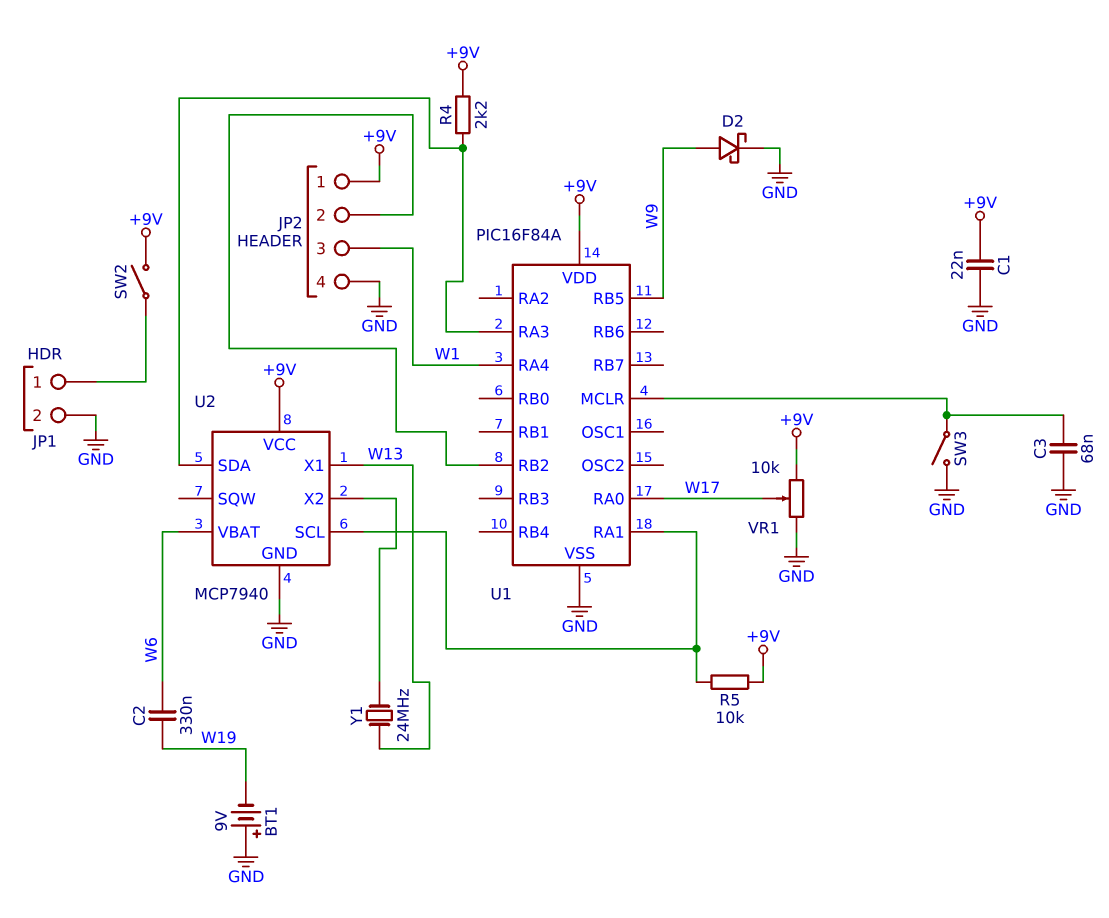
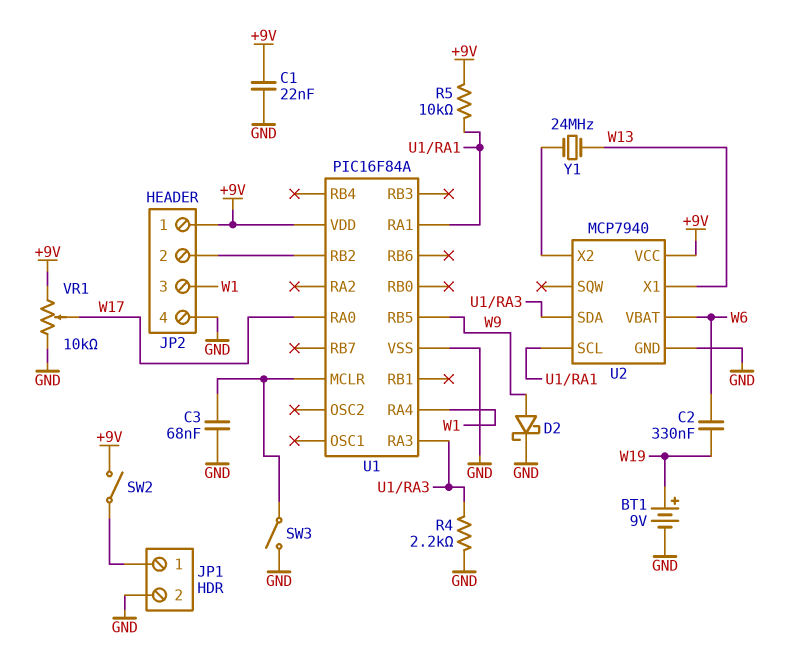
BT1: 9V (plus GND, minus W19) -> 9V (plus W19, minus GND)
R4: 2.2k (+9V, U1/RA3) -> 2.2k (GND, U1/RA3)

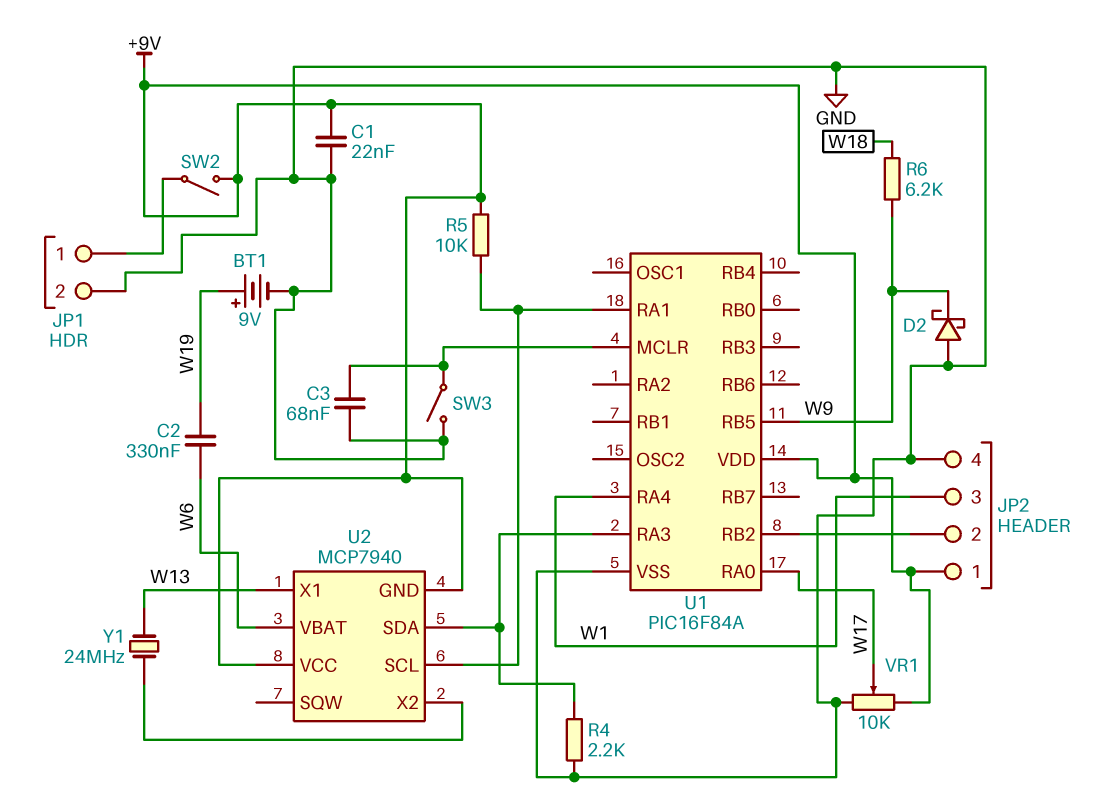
D2: schottky (A W9, K GND) -> schottky (A GND, K W9)
R6: none -> 6.2k (W9, W18)
U2 pin GND: GND -> +9V

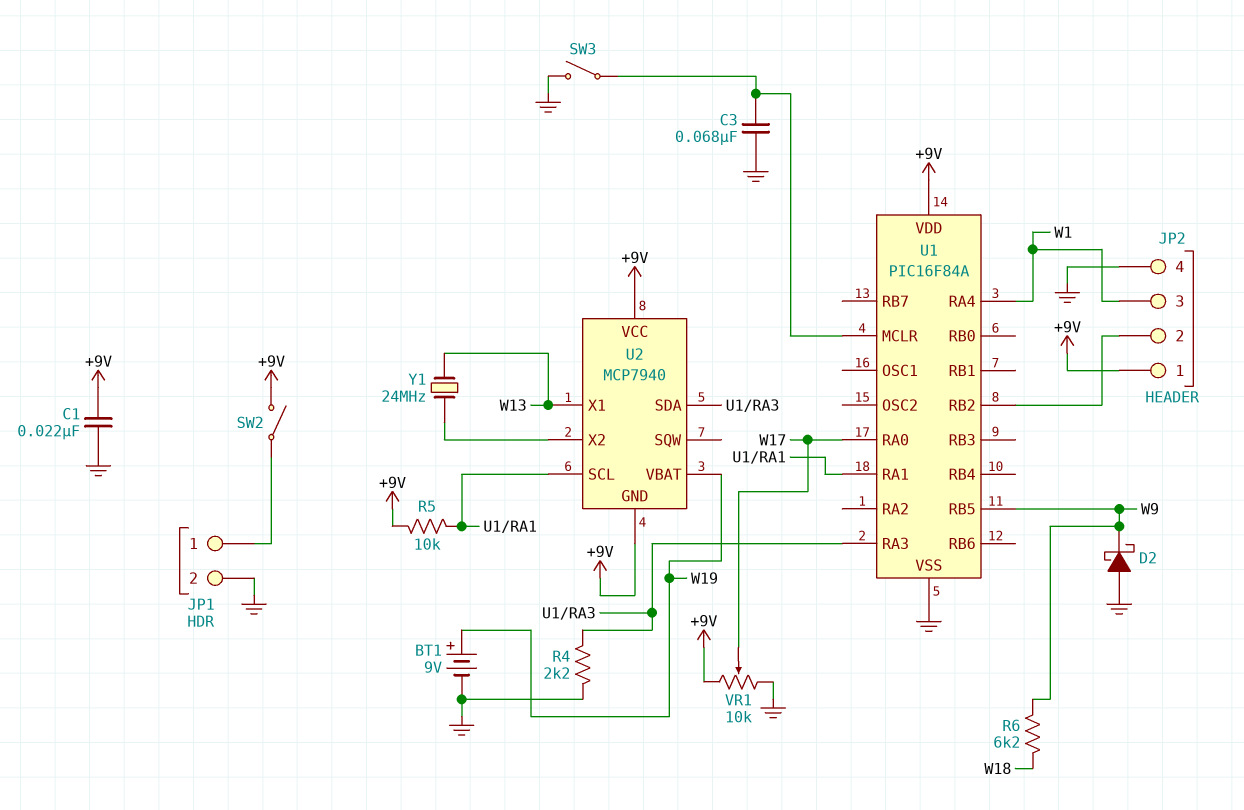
C2: 330nF (W6, W19) -> none
U2 pin VBAT: W6 -> W19

